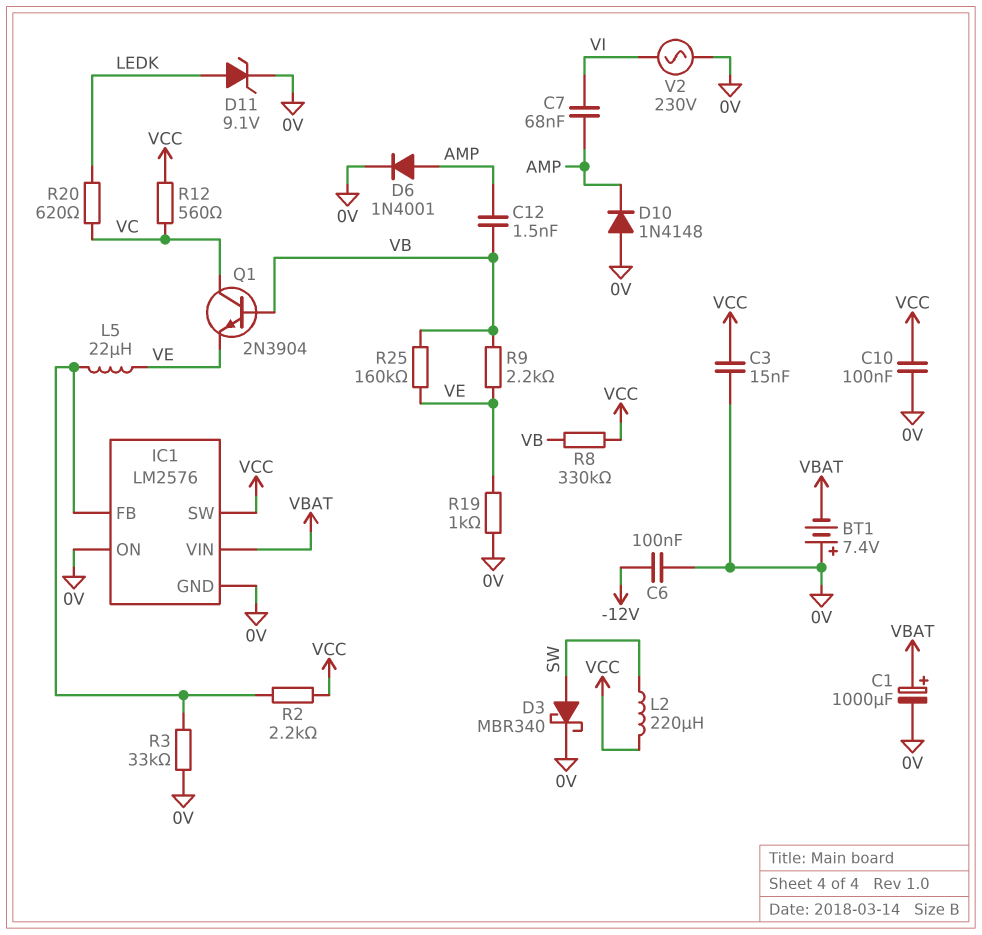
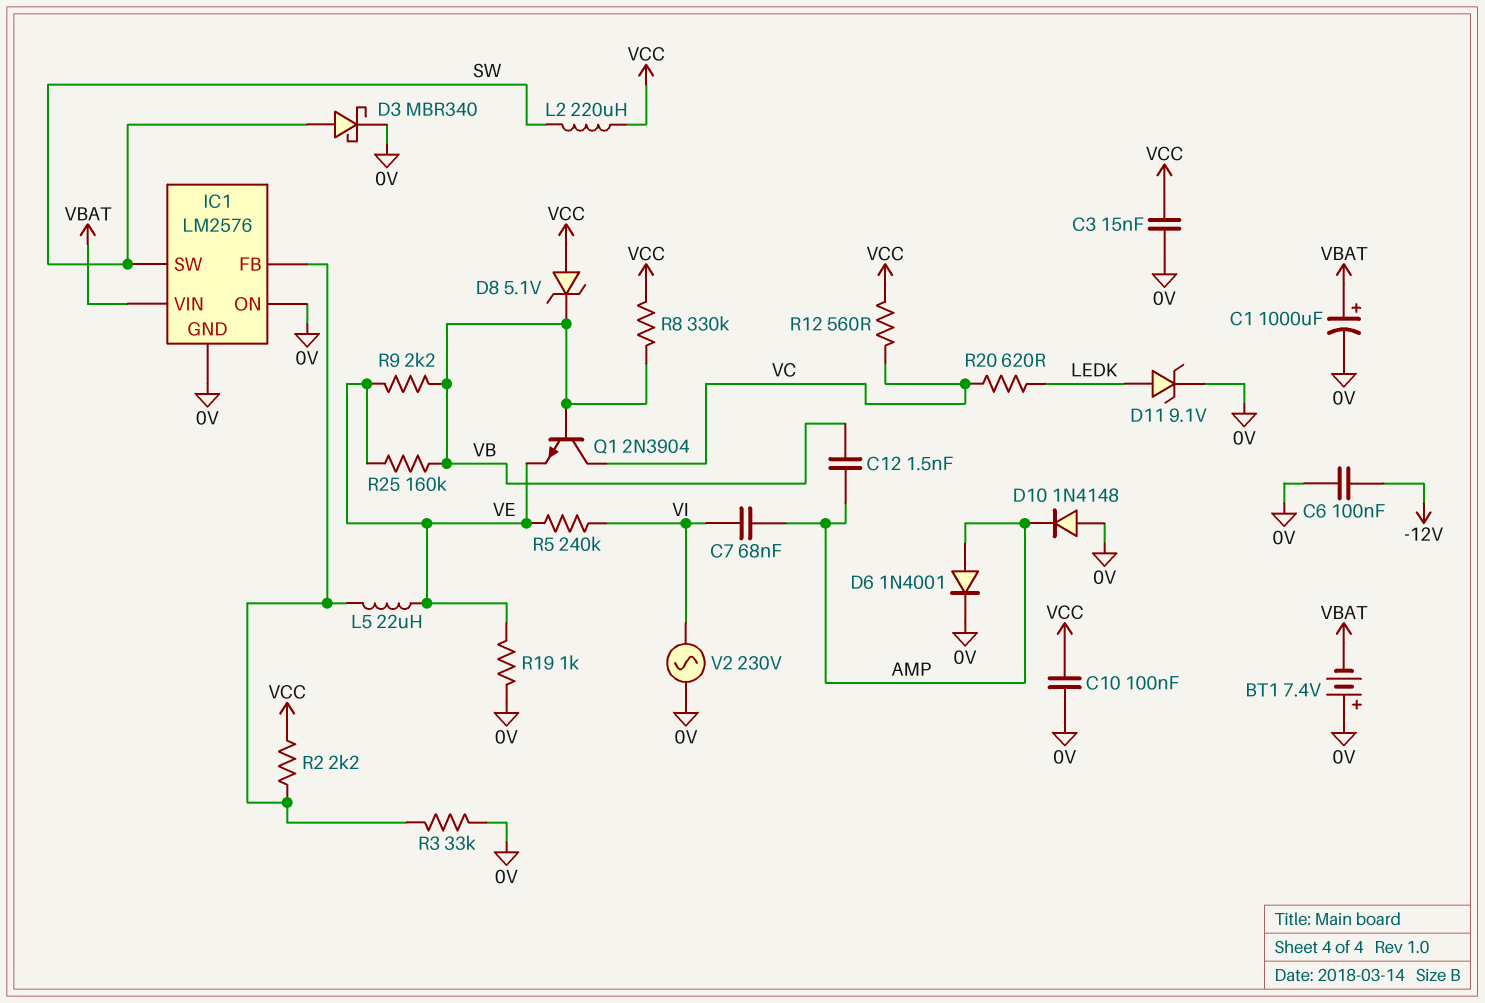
D8: none -> zener 5.1V (A VCC, K VB)
IC1 pin SW: VCC -> SW
R5: none -> 240k (VE, VI)

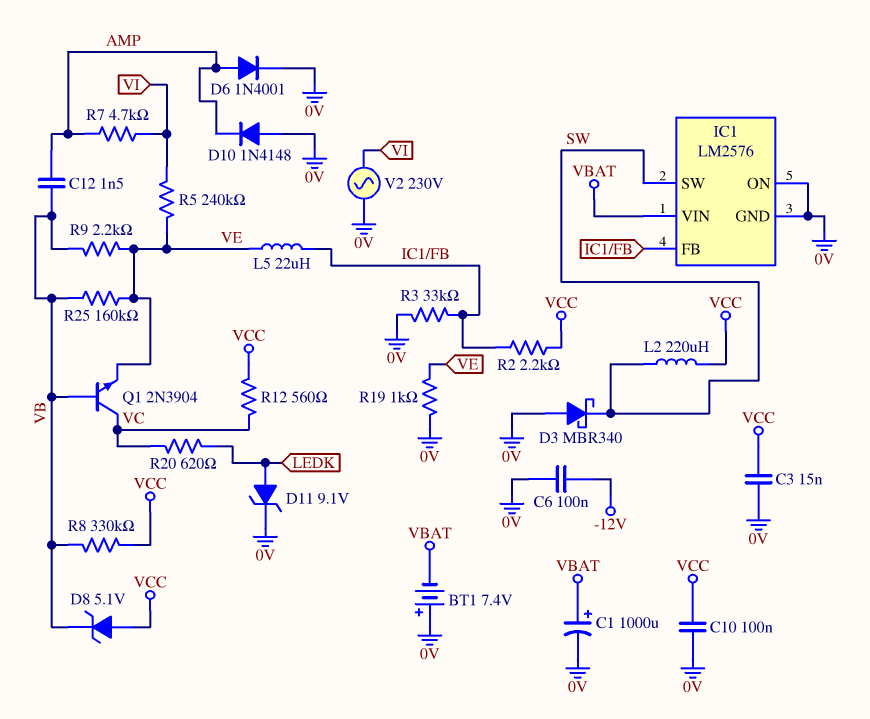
C7: 68nF (AMP, VI) -> none
D3: schottky MBR340 (A SW, K 0V) -> schottky MBR340 (A 0V, K SW)
R7: none -> 4.7k (AMP, VI)

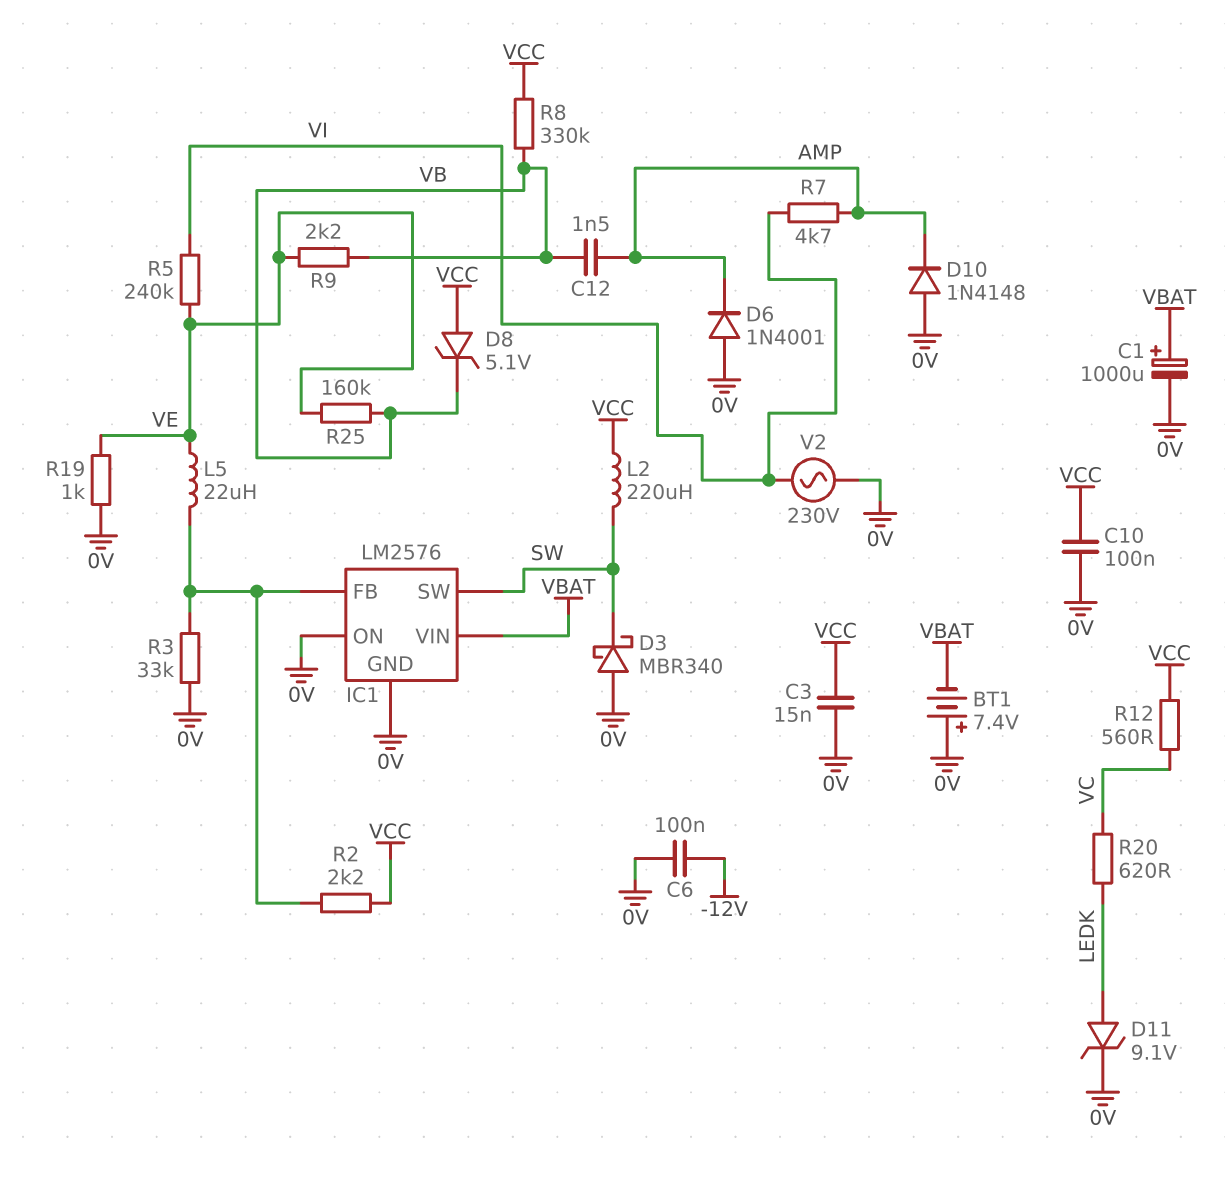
D6: diode 1N4001 (A AMP, K 0V) -> diode 1N4001 (A 0V, K AMP)
Q1: NPN 2N3904 (B VB, C VC, E VE) -> none

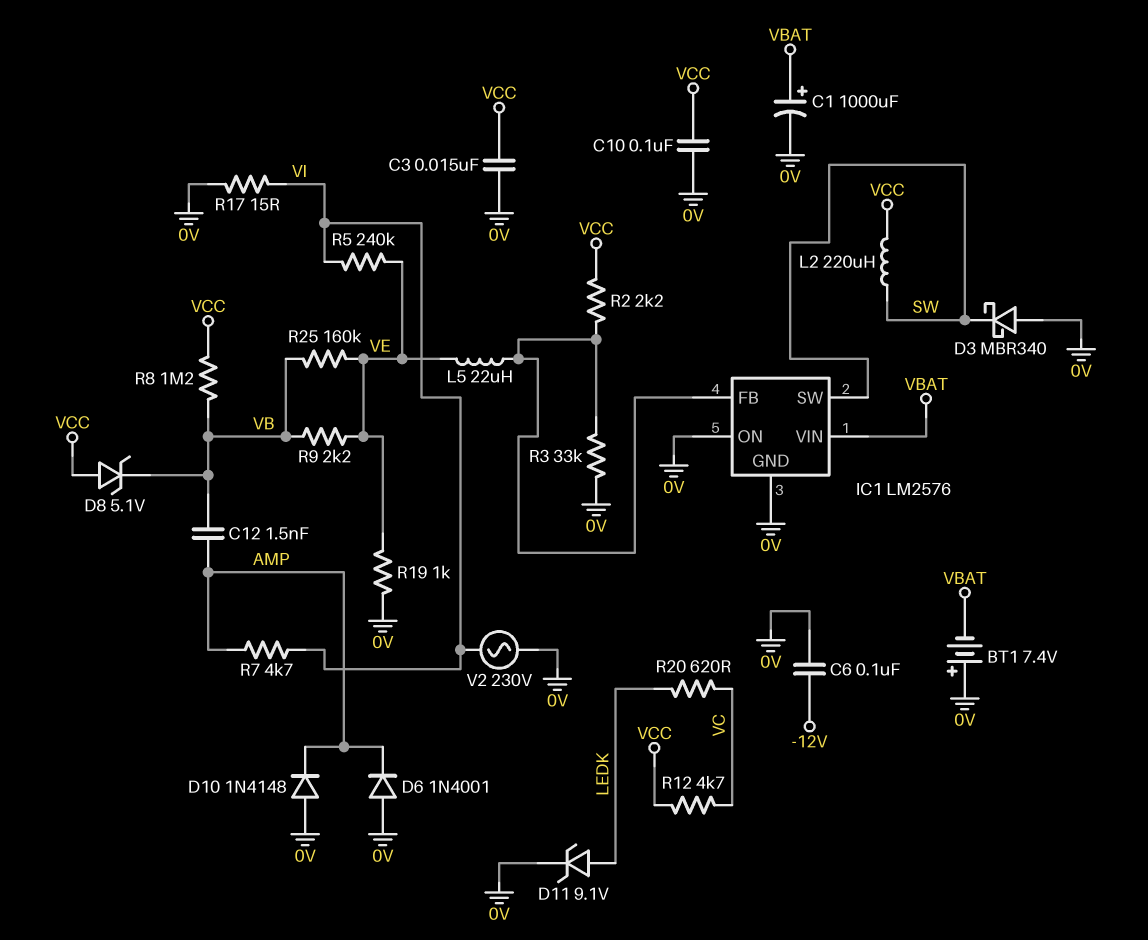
R8: 330k (VB, VCC) -> 1.2M (VB, VCC)
R12: 560 (VC, VCC) -> 4.7k (VC, VCC)
R17: none -> 15 (0V, VI)

